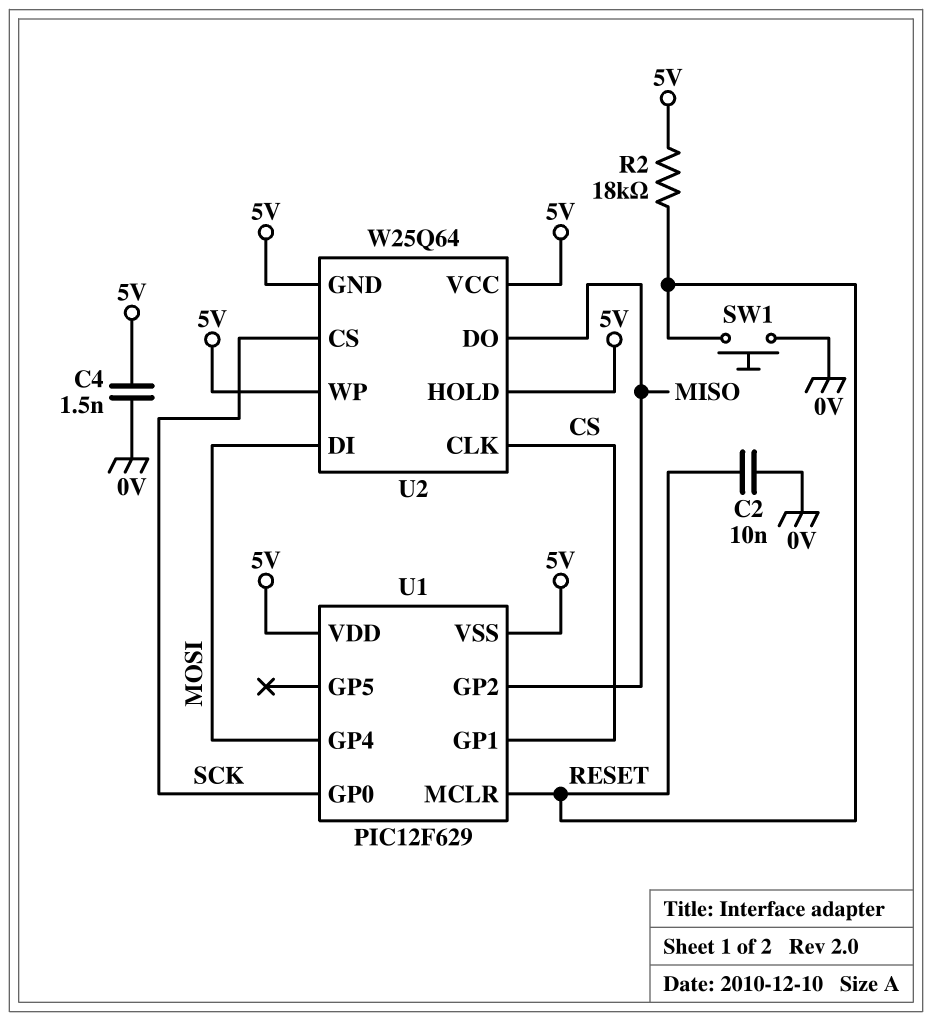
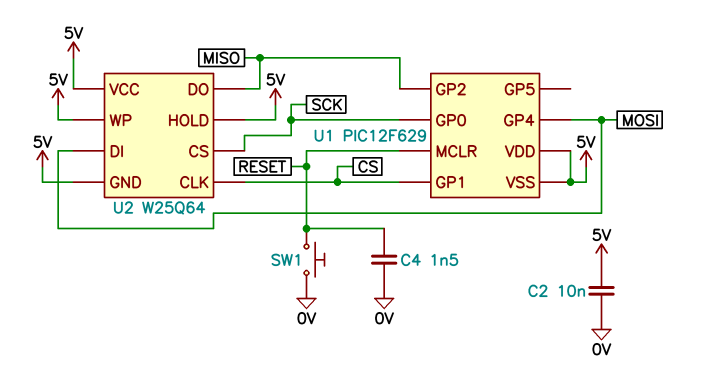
C2: 10nF (0V, RESET) -> 10nF (0V, 5V)
C4: 1.5nF (0V, 5V) -> 1.5nF (0V, RESET)
R2: 18k (5V, RESET) -> none

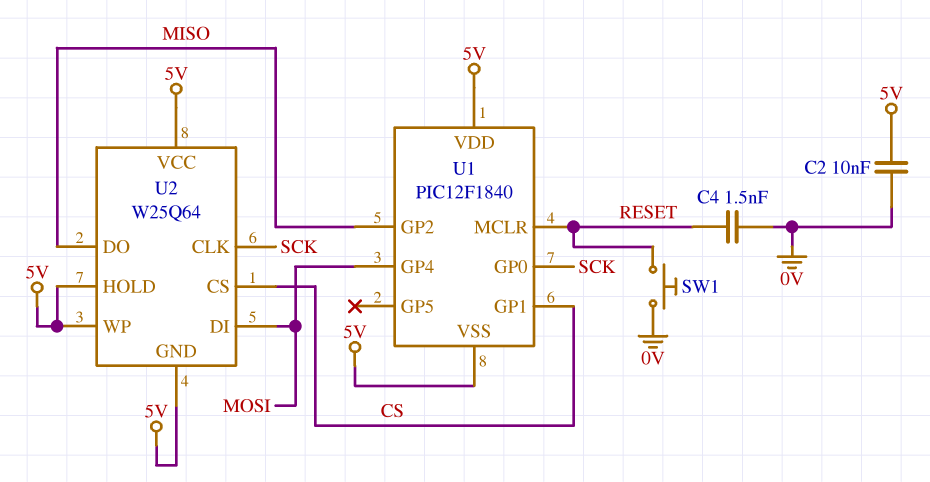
U1: PIC12F629 -> PIC12F1840
U2 pin CLK: CS -> SCK
U2 pin CS: SCK -> CS

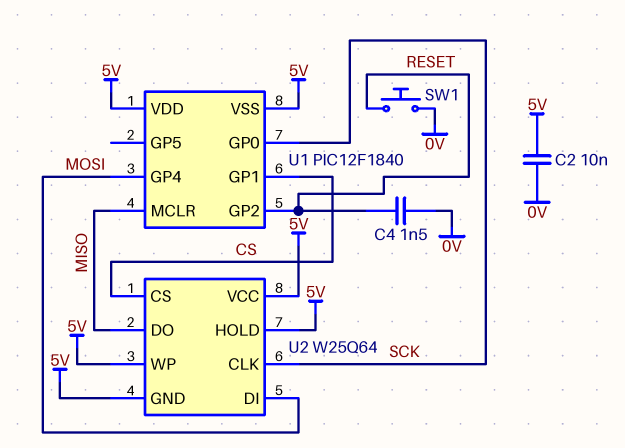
U1 pin GP2: MISO -> RESET
U1 pin MCLR: RESET -> MISO

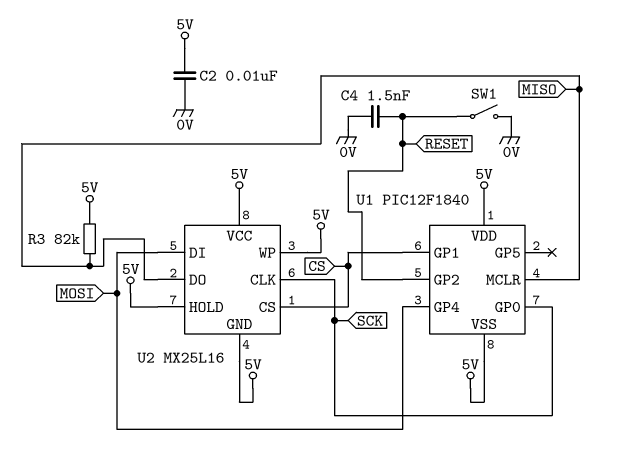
R3: none -> 82k (5V, MISO)
SW1: button (0V, RESET) -> switch (0V, RESET)
U2: W25Q64 -> MX25L16

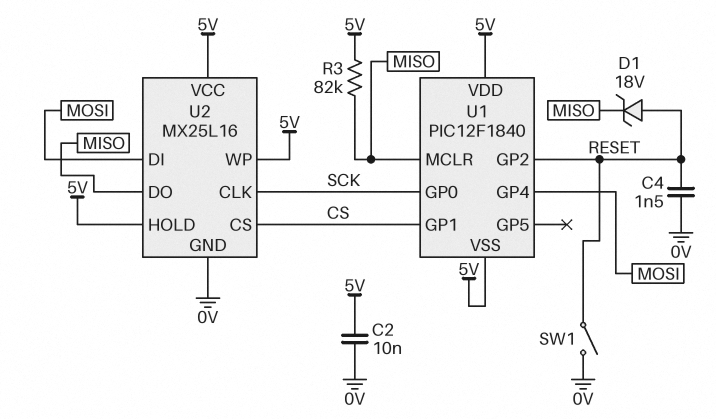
D1: none -> zener 18V (A RESET, K MISO)
U2 pin GND: 5V -> 0V

